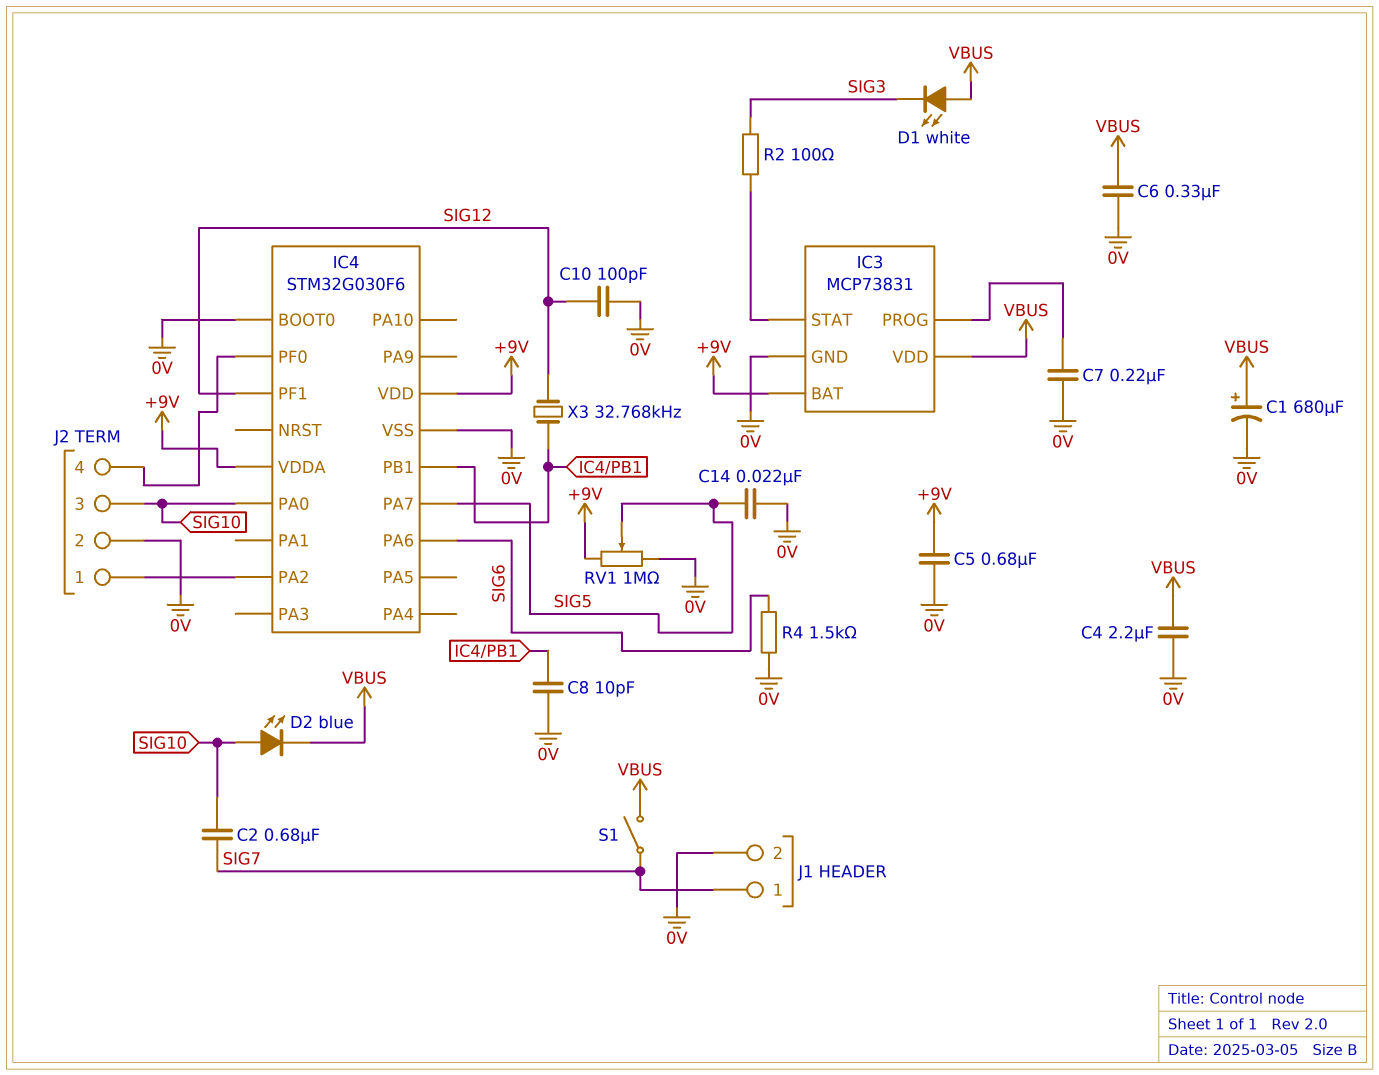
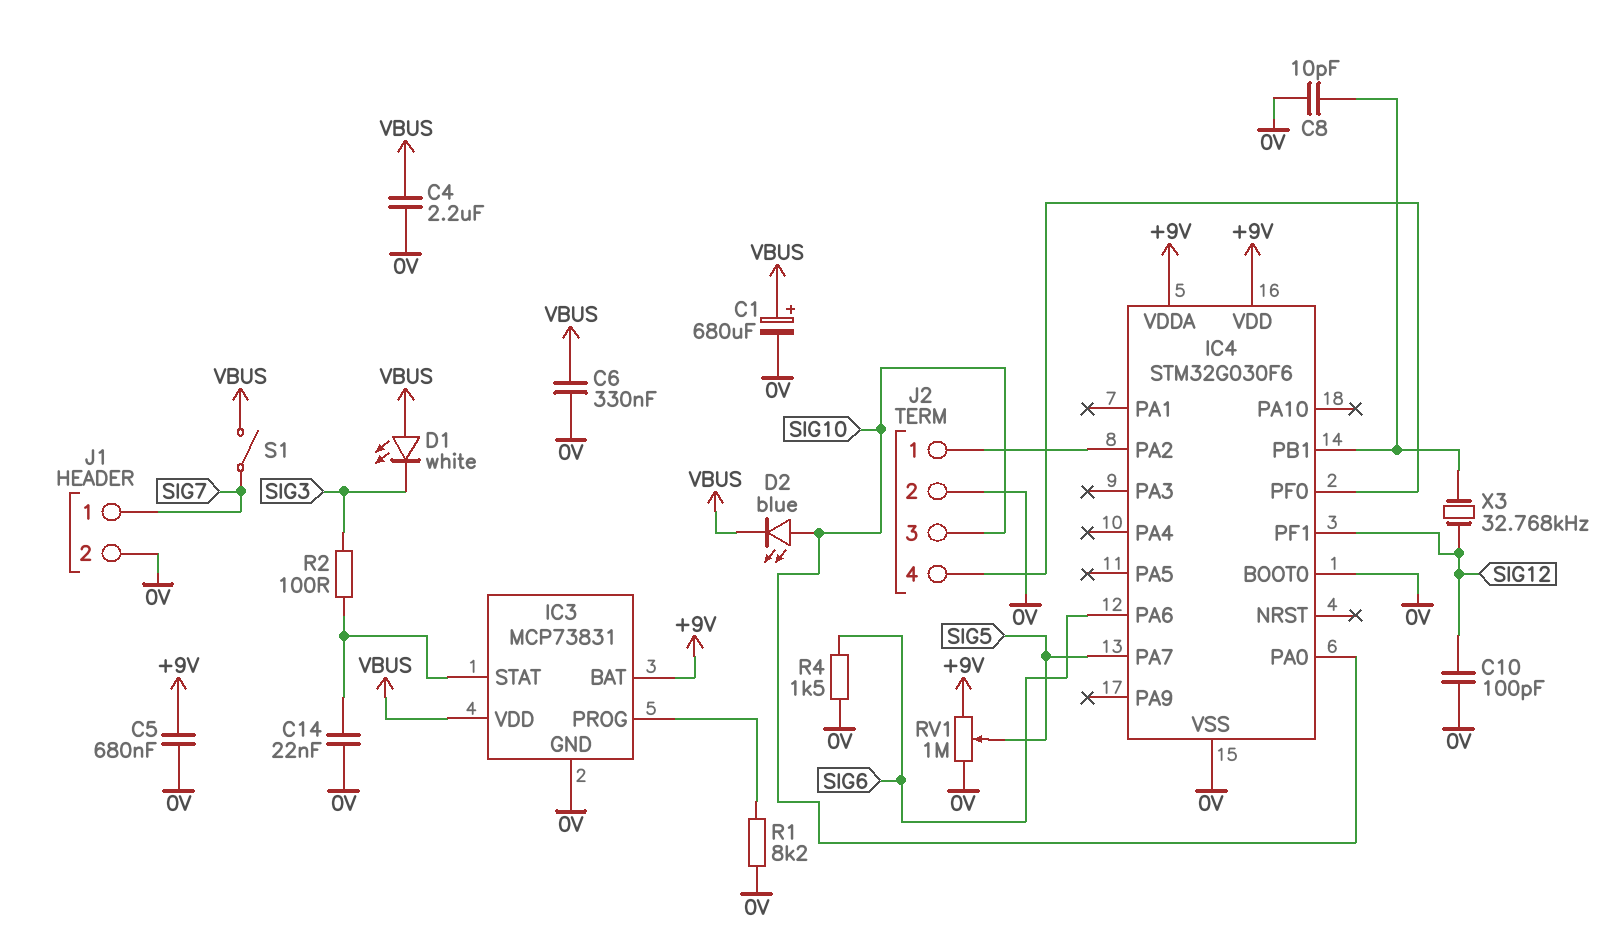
C2: 680nF (SIG7, SIG10) -> none
C7: 220nF (0V, IC3/PROG) -> none
C14: 22nF (0V, SIG5) -> 22nF (0V, IC3/STAT)
R1: none -> 8.2k (0V, IC3/PROG)

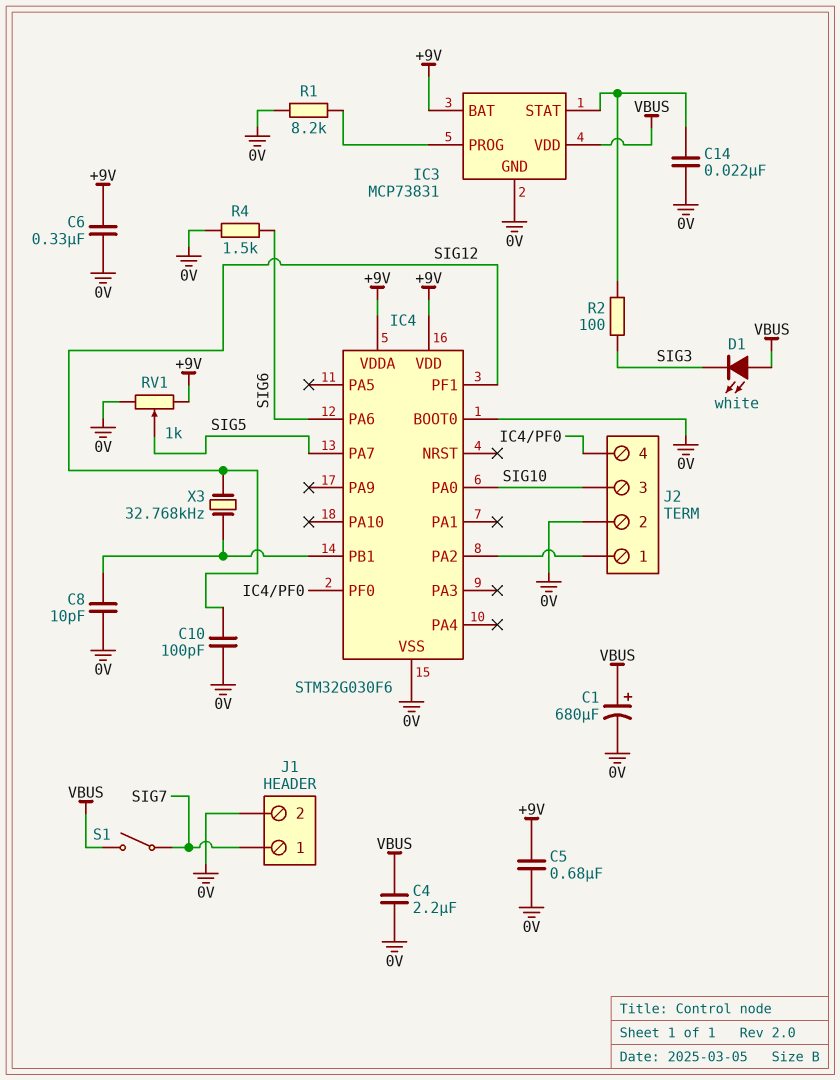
C6: 330nF (0V, VBUS) -> 330nF (+9V, 0V)
D2: LED blue (A SIG10, K VBUS) -> none
RV1: 1M (+9V, 0V, wiper SIG5) -> 1k (+9V, 0V, wiper SIG5)

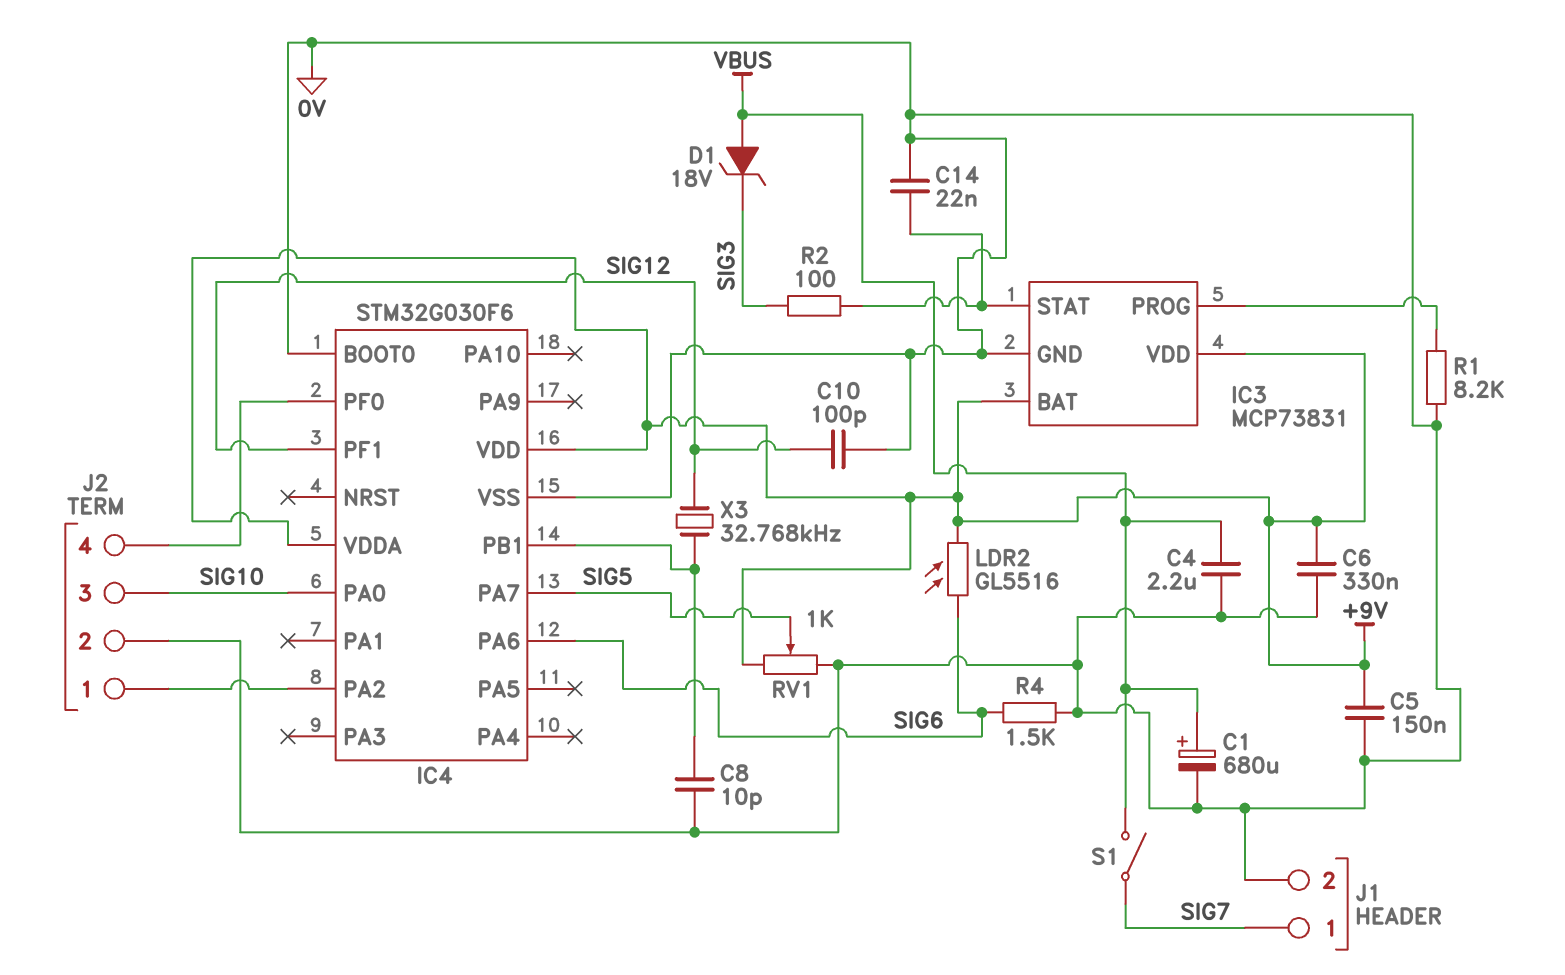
C5: 680nF (+9V, 0V) -> 150nF (+9V, 0V)
D1: LED white (A VBUS, K SIG3) -> zener 18V (A VBUS, K SIG3)
IC3 pin VDD: VBUS -> +9V
LDR2: none -> GL5516 (+9V, SIG6)

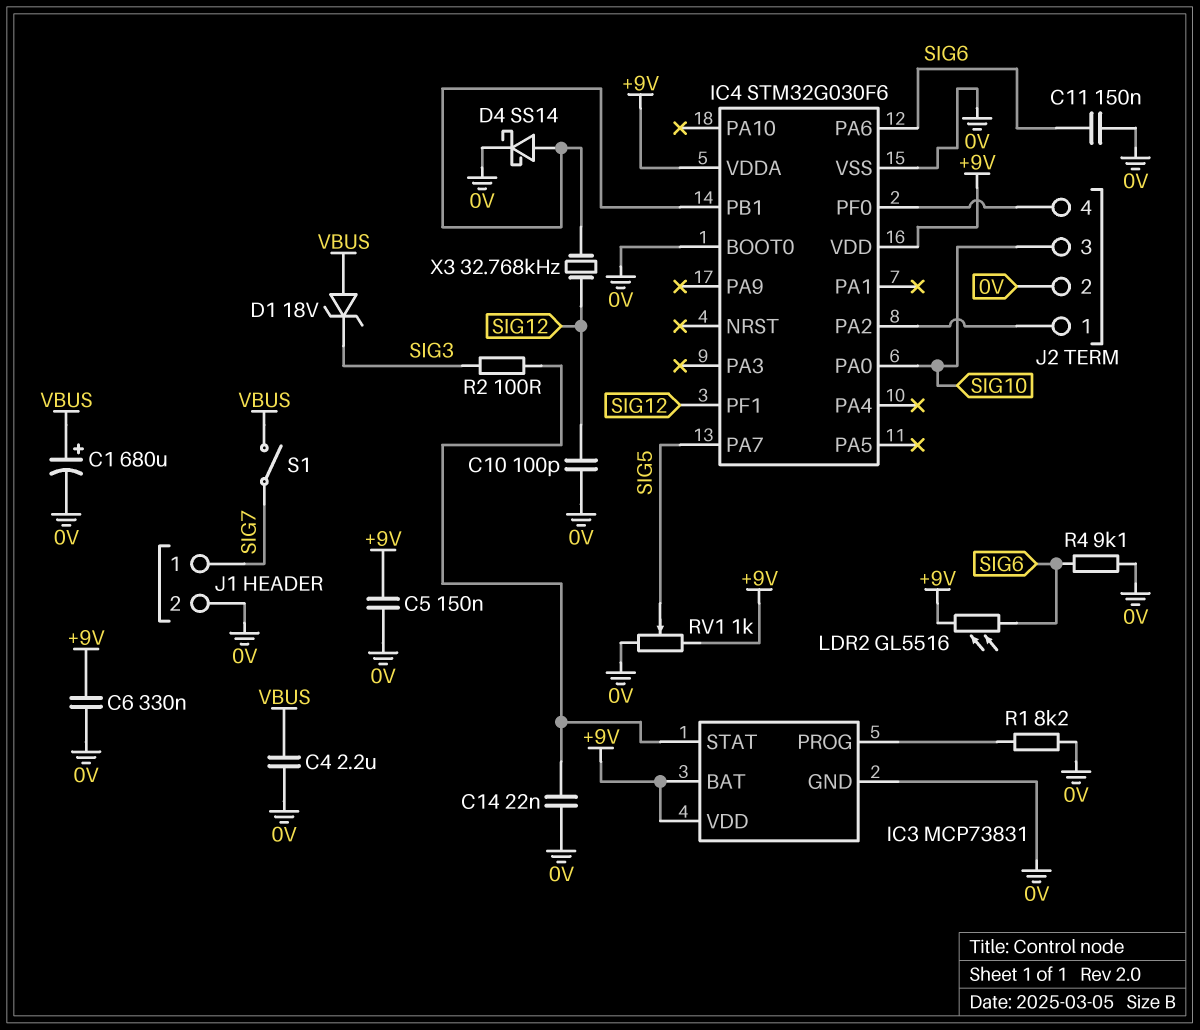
C8: 10pF (0V, IC4/PB1) -> none
C11: none -> 150nF (0V, SIG6)
D4: none -> schottky SS14 (A IC4/PB1, K 0V)
R4: 1.5k (0V, SIG6) -> 9.1k (0V, SIG6)

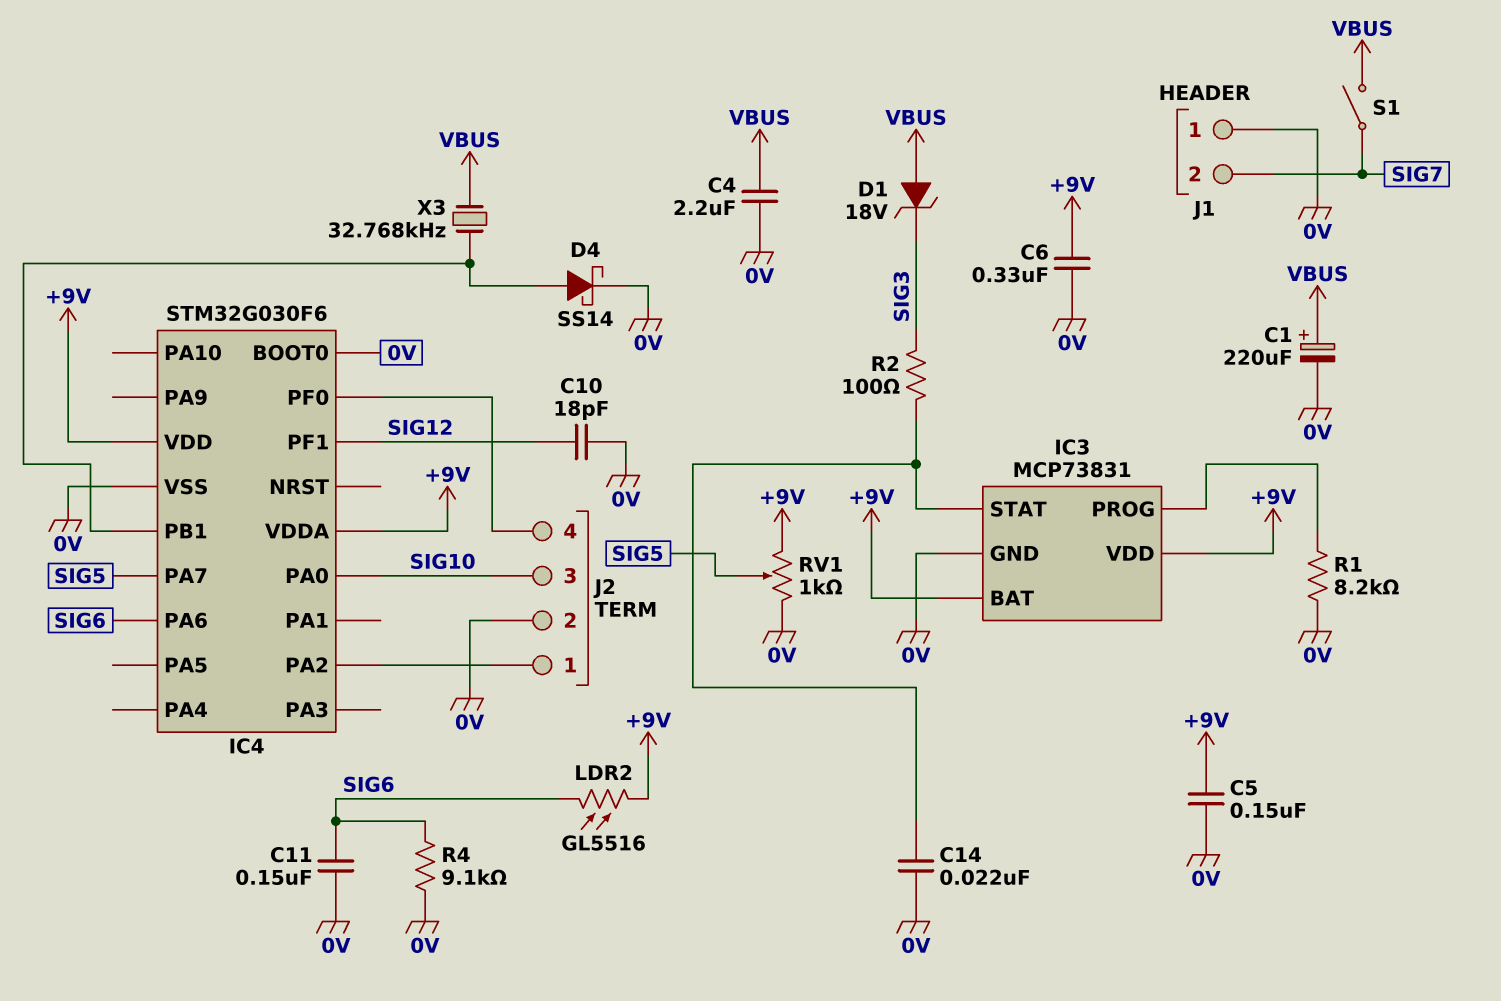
C1: 680uF (plus VBUS, minus 0V) -> 220uF (plus VBUS, minus 0V)
C10: 100pF (0V, SIG12) -> 18pF (0V, SIG12)
J1 pin 1: SIG7 -> 0V
J1 pin 2: 0V -> SIG7
X3: 32.768kHz (IC4/PB1, SIG12) -> 32.768kHz (IC4/PB1, VBUS)

